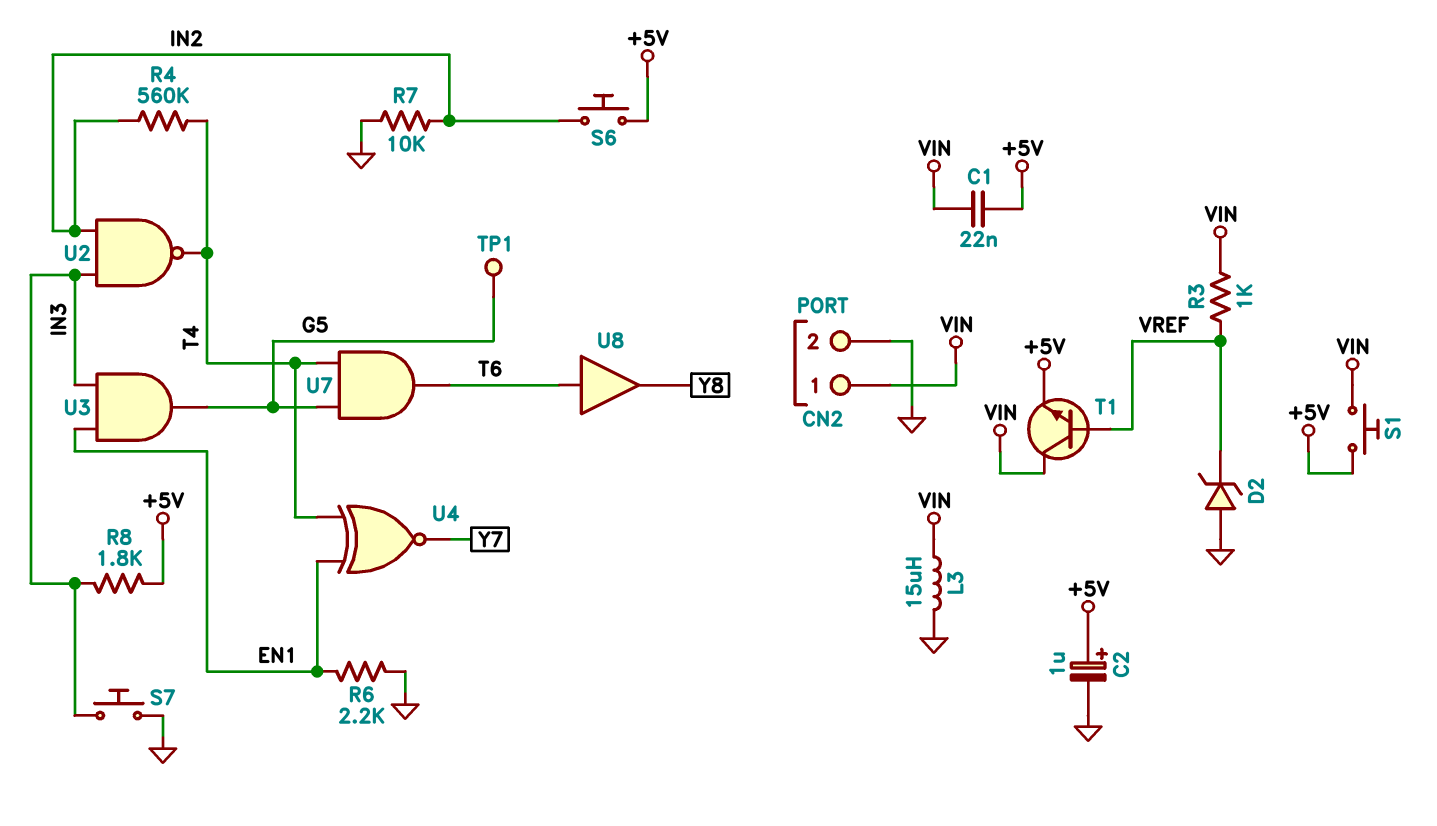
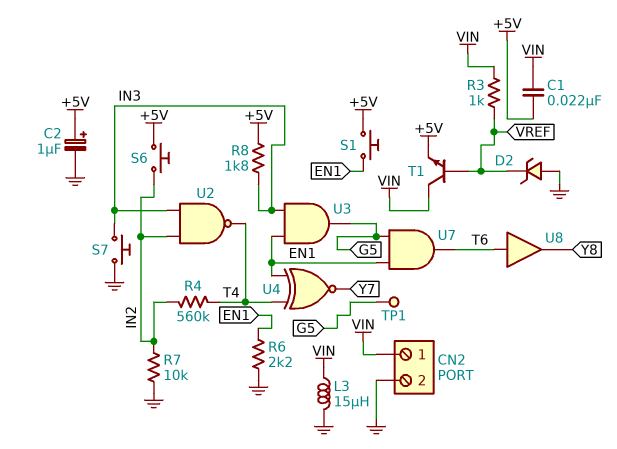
S1: button (+5V, VIN) -> button (+5V, EN1)
U7: AND (in G5, in T4, out T6) -> AND (in EN1, in G5, out T6)

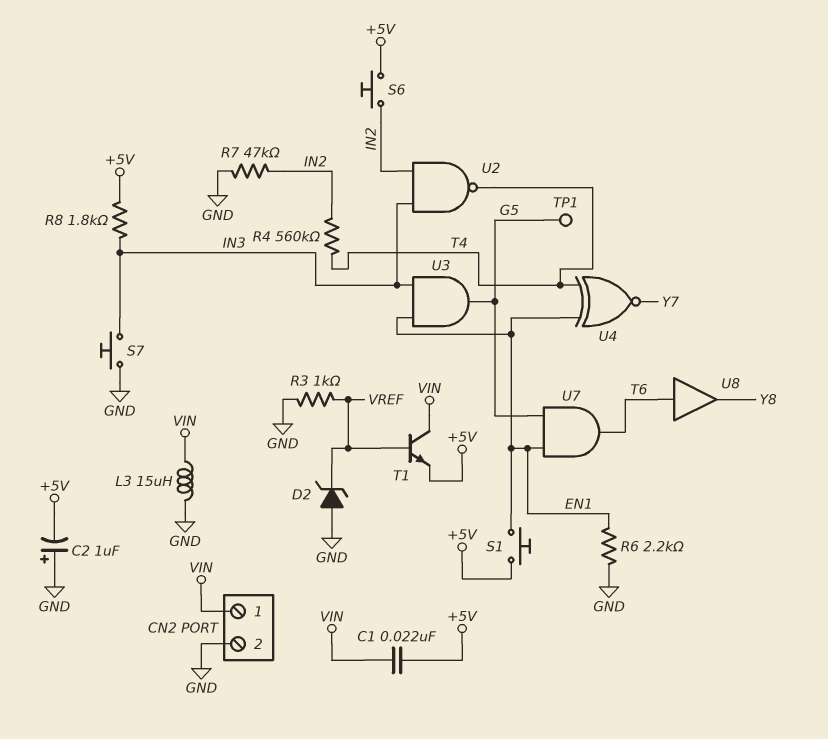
C2: 1uF (plus +5V, minus GND) -> 1uF (plus GND, minus +5V)
R3: 1k (VIN, VREF) -> 1k (GND, VREF)
R7: 10k (GND, IN2) -> 47k (GND, IN2)

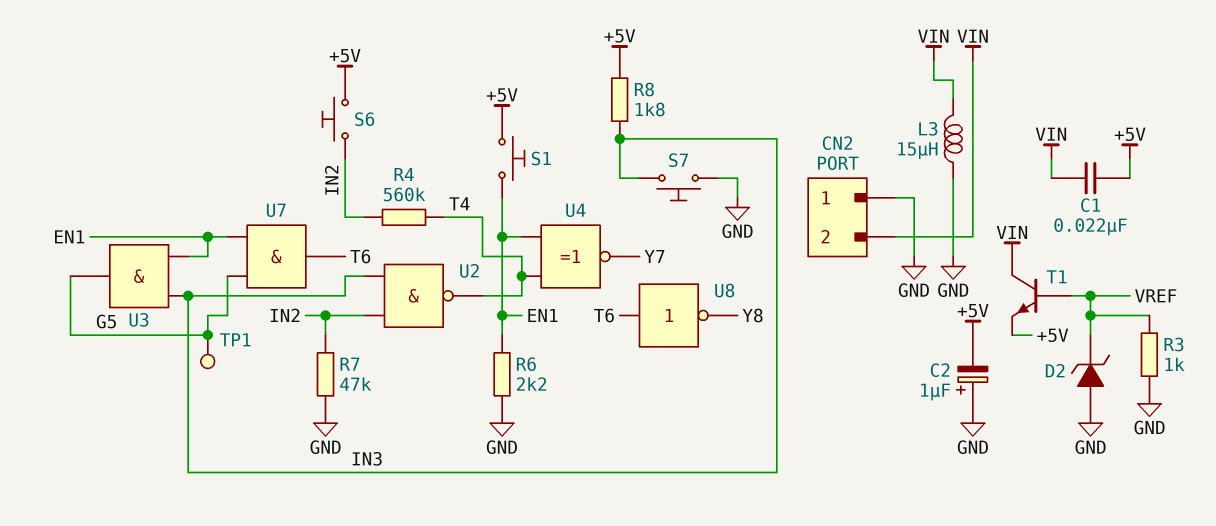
CN2 pin 1: VIN -> GND
CN2 pin 2: GND -> VIN
U8: buffer (in T6, out Y8) -> NOT (in T6, out Y8)

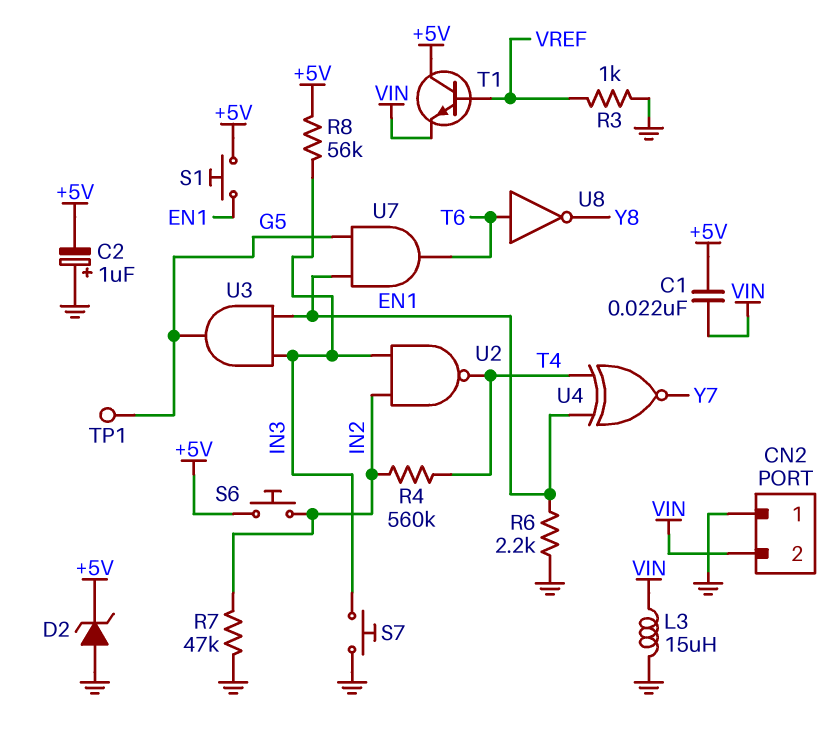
D2: zener (A GND, K VREF) -> zener (A GND, K +5V)
R8: 1.8k (+5V, IN3) -> 56k (+5V, IN3)
T1: NPN (B VREF, C VIN, E +5V) -> NPN (B VREF, C +5V, E VIN)

